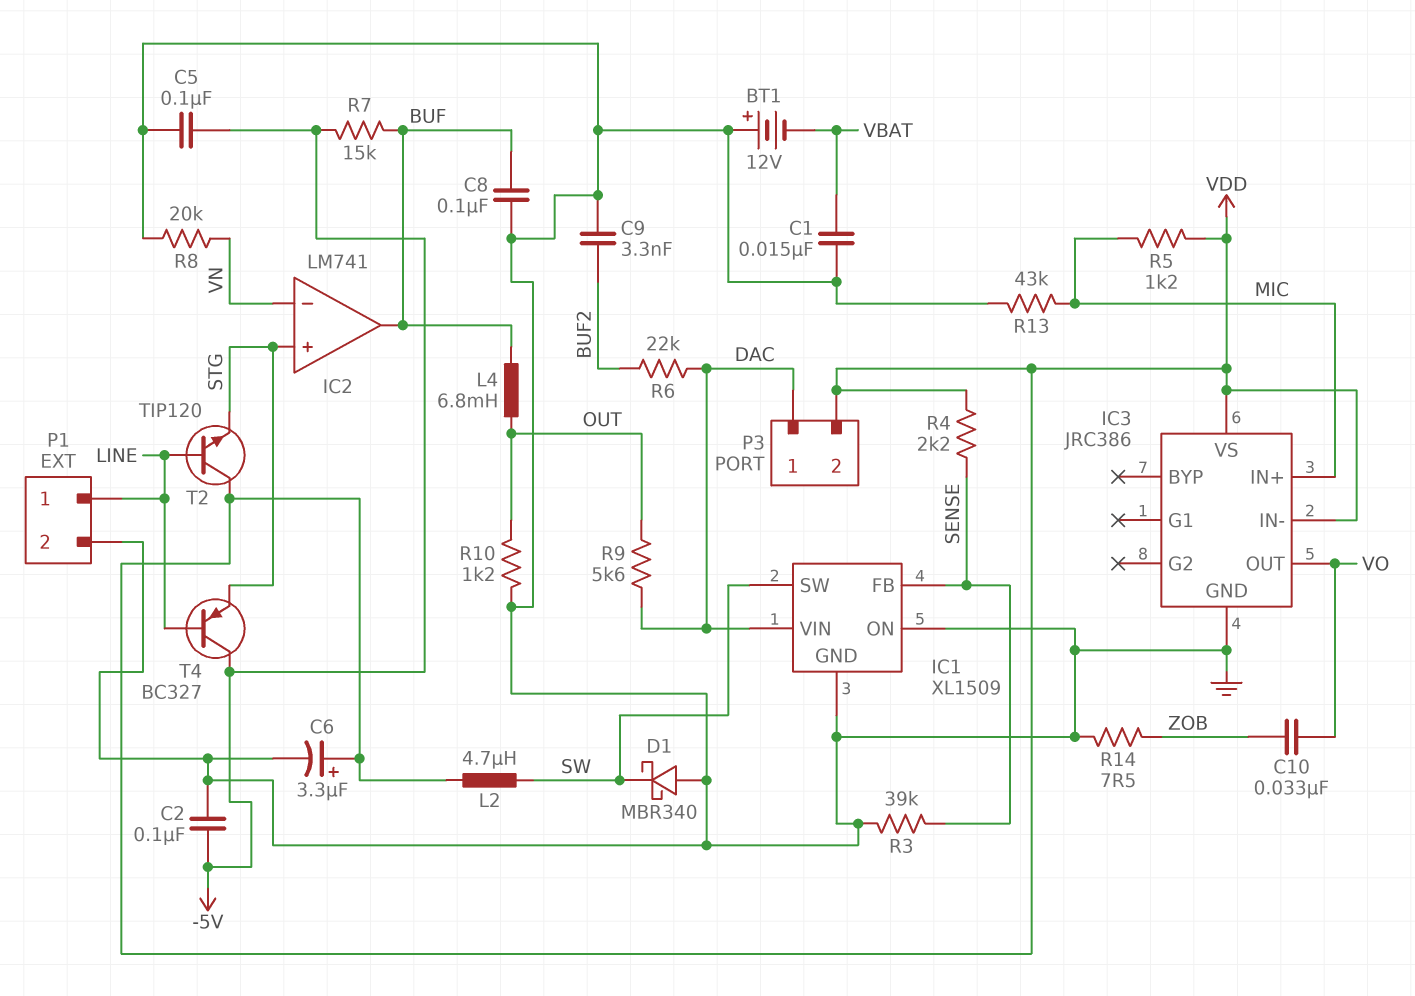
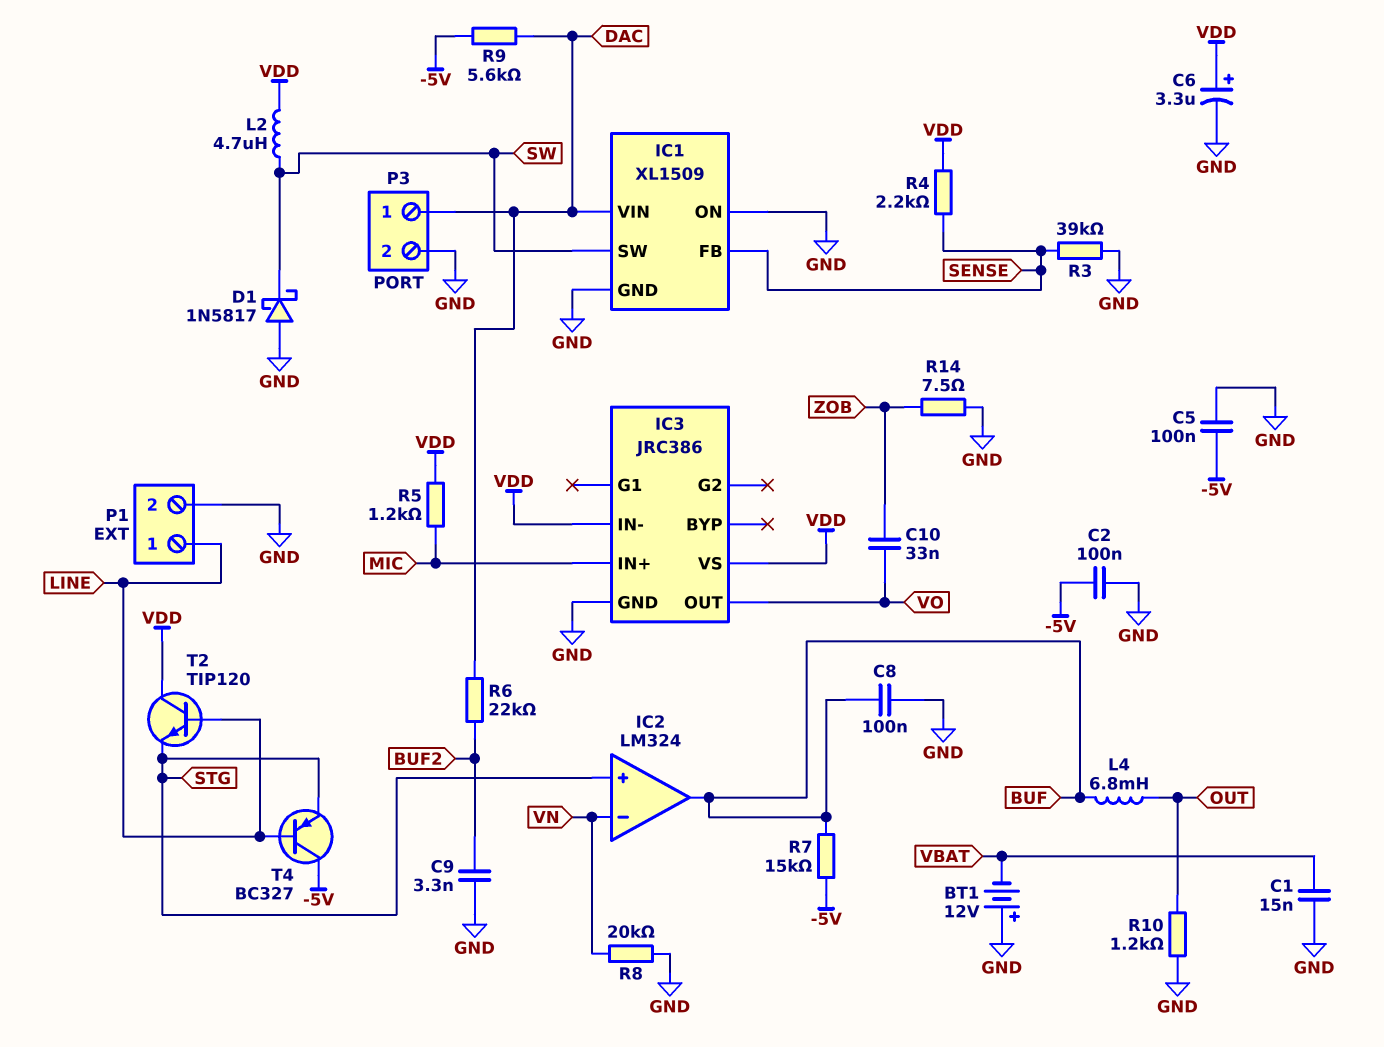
D1: schottky MBR340 (A GND, K SW) -> schottky 1N5817 (A GND, K SW)
IC2: LM741 -> LM324
P3 pin 2: VDD -> GND
R9: 5.6k (DAC, OUT) -> 5.6k (-5V, DAC)
R13: 43k (GND, MIC) -> none

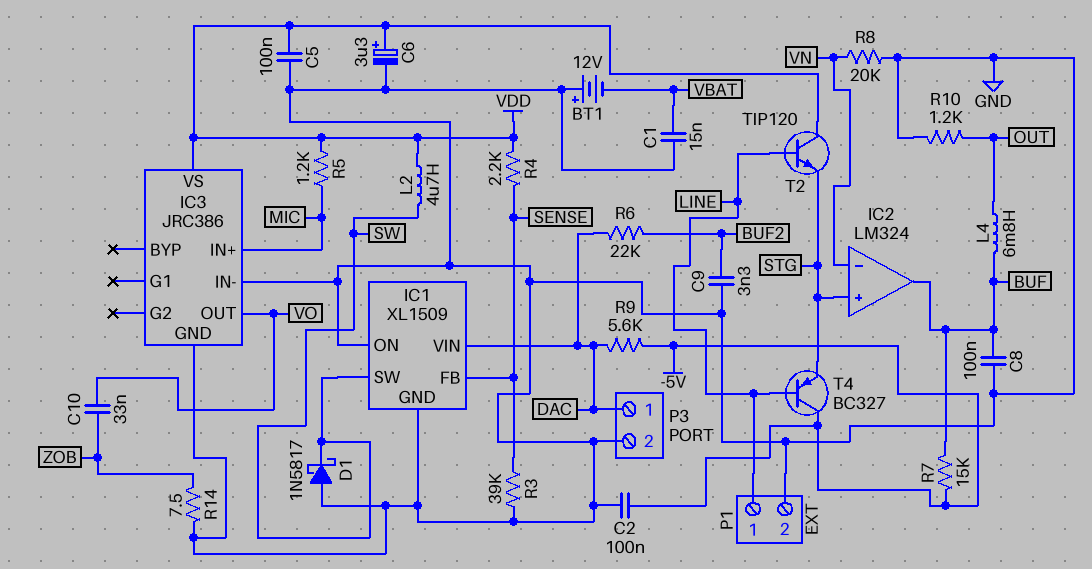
C5: 100nF (-5V, GND) -> 100nF (GND, VDD)
IC3 pin IN-: VDD -> GND

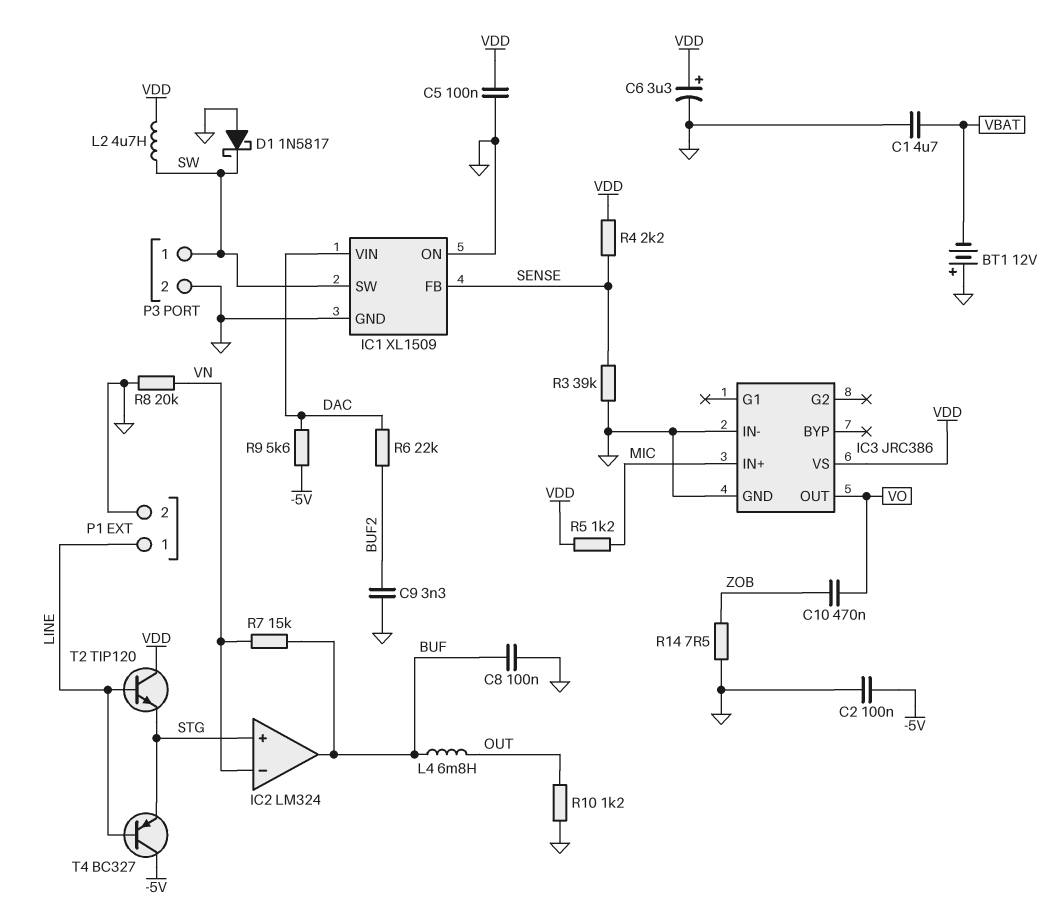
C1: 15nF (GND, VBAT) -> 4.7uF (GND, VBAT)
C10: 33nF (VO, ZOB) -> 470nF (VO, ZOB)
P3 pin 1: DAC -> SW
R7: 15k (-5V, BUF) -> 15k (BUF, VN)

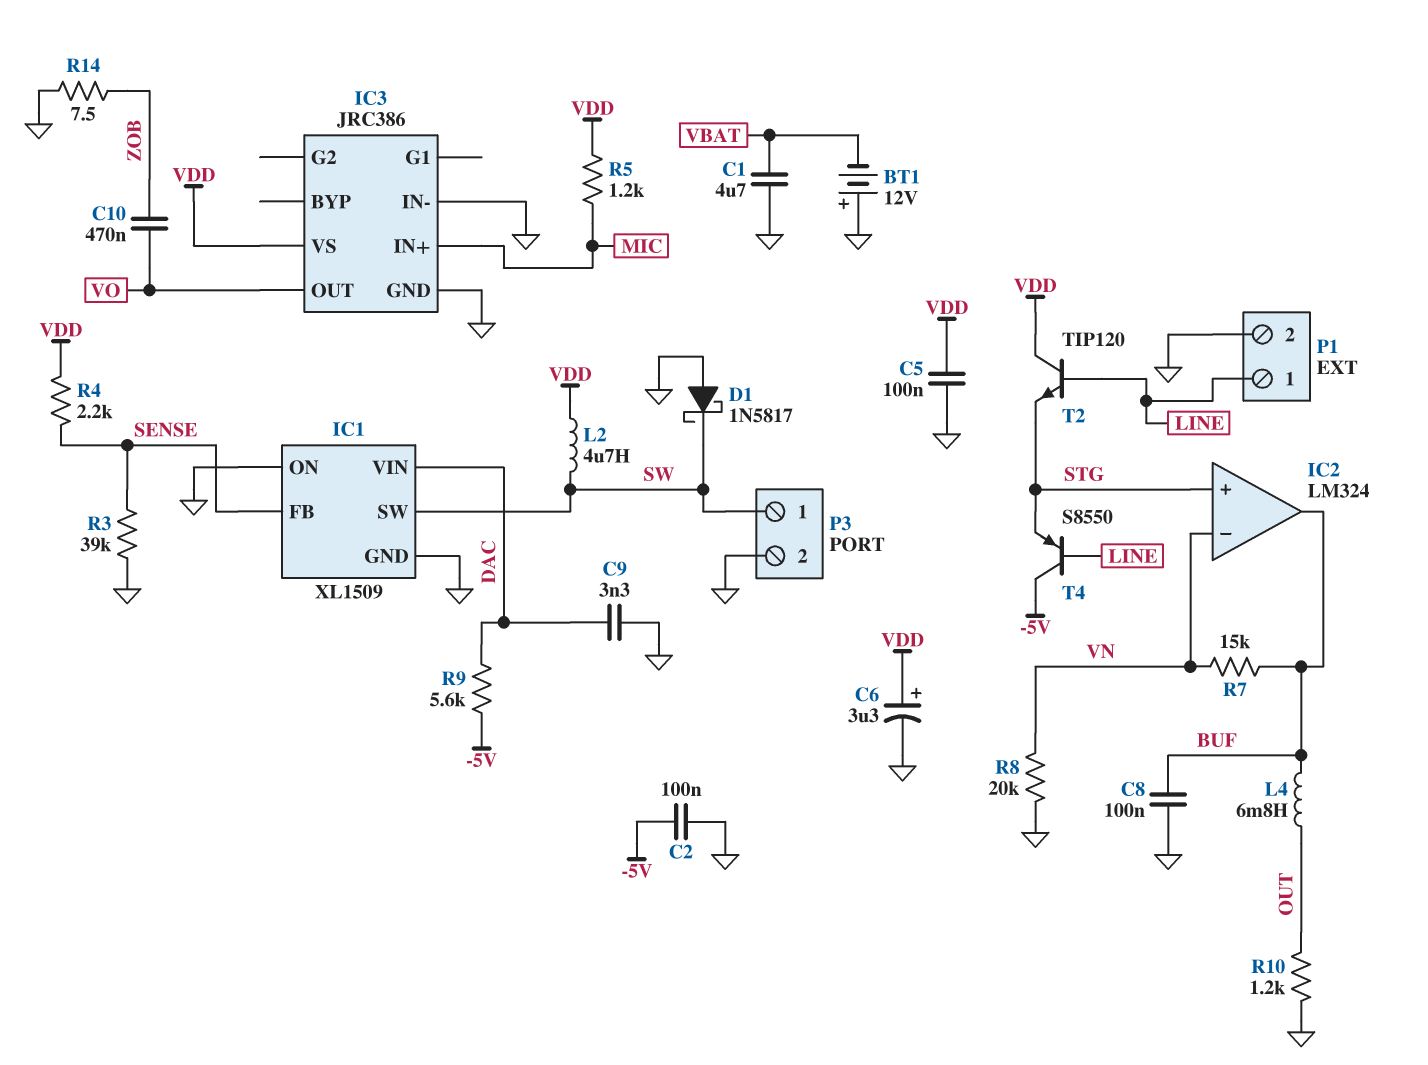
C9: 3.3nF (BUF2, GND) -> 3.3nF (DAC, GND)
R6: 22k (BUF2, DAC) -> none
T4: PNP BC327 (B LINE, C -5V, E STG) -> PNP S8550 (B LINE, C -5V, E STG)

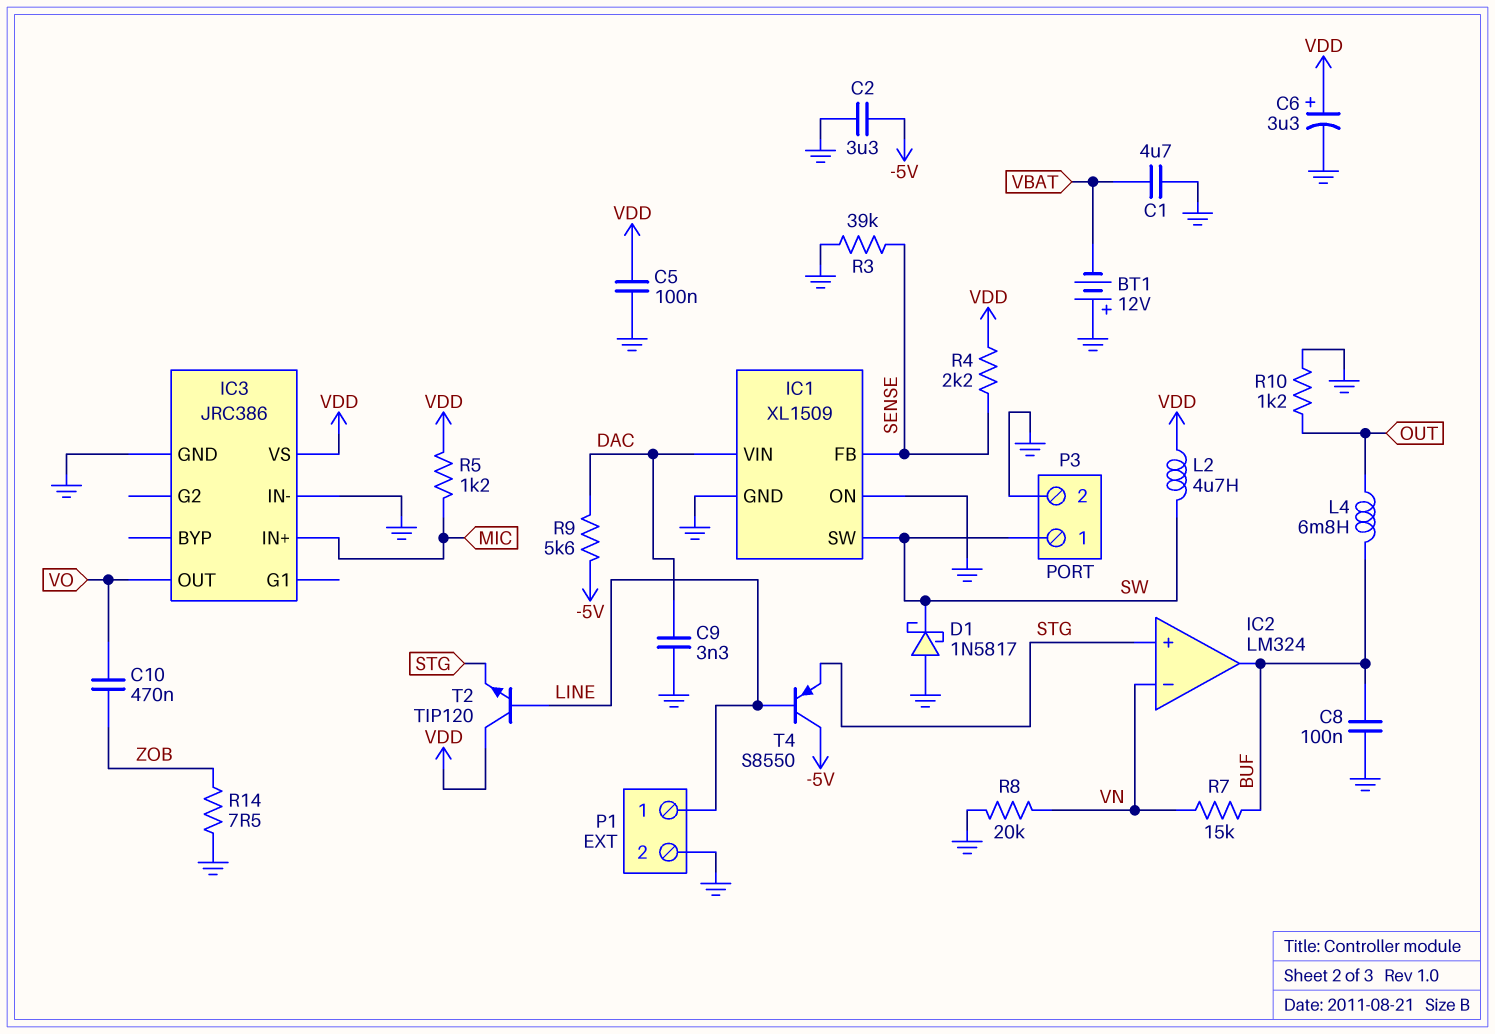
C2: 100nF (-5V, GND) -> 3.3uF (-5V, GND)

